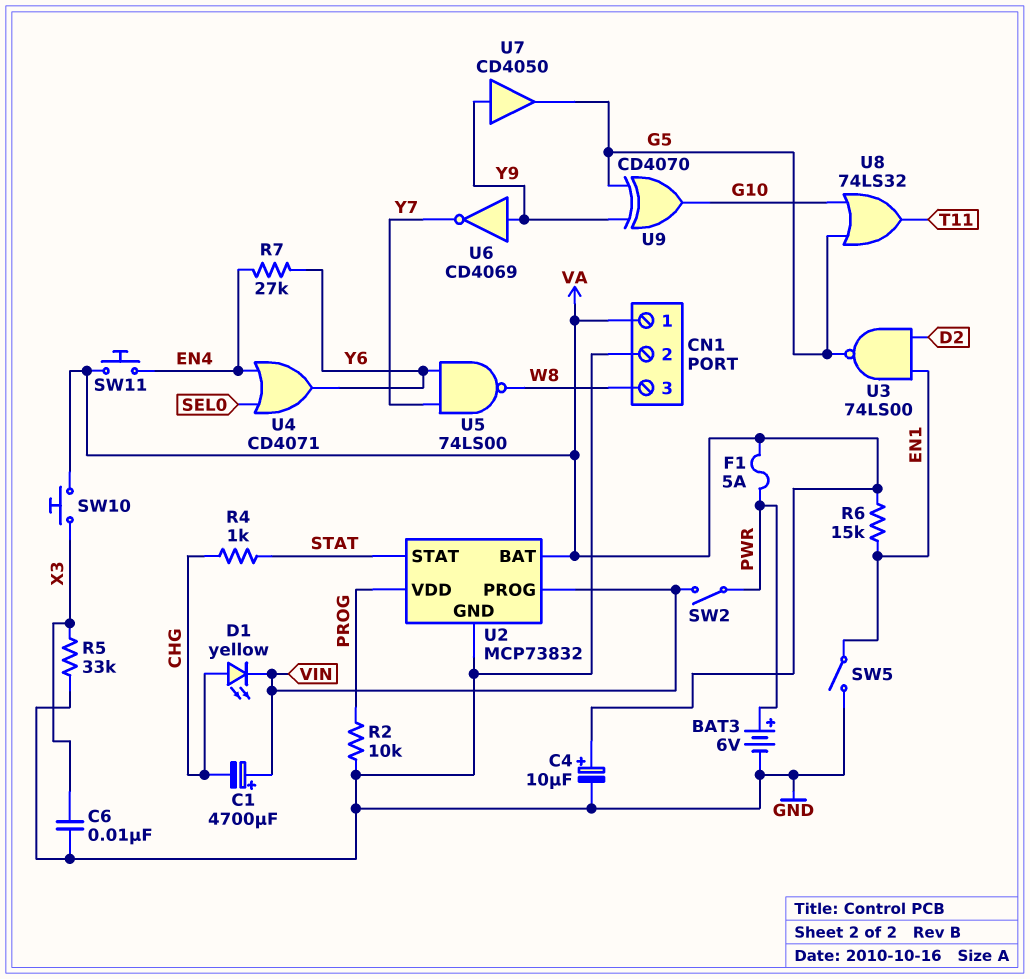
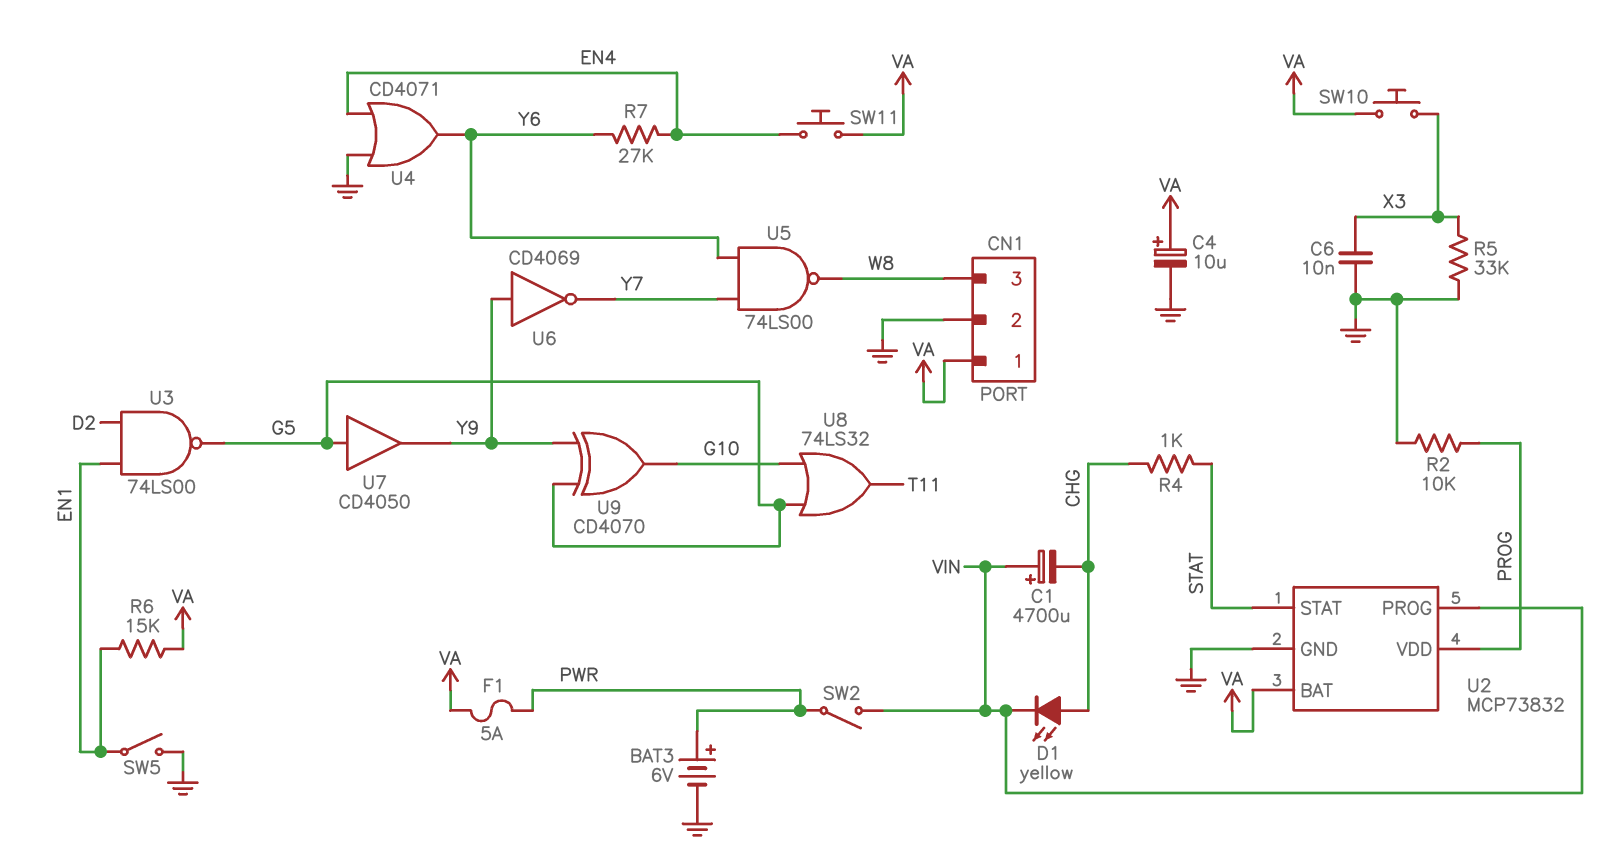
U4: OR CD4071 (in EN4, in SEL0, out Y6) -> OR CD4071 (in EN4, in GND, out Y6)
U7: buffer CD4050 (in Y9, out G5) -> buffer CD4050 (in G5, out Y9)

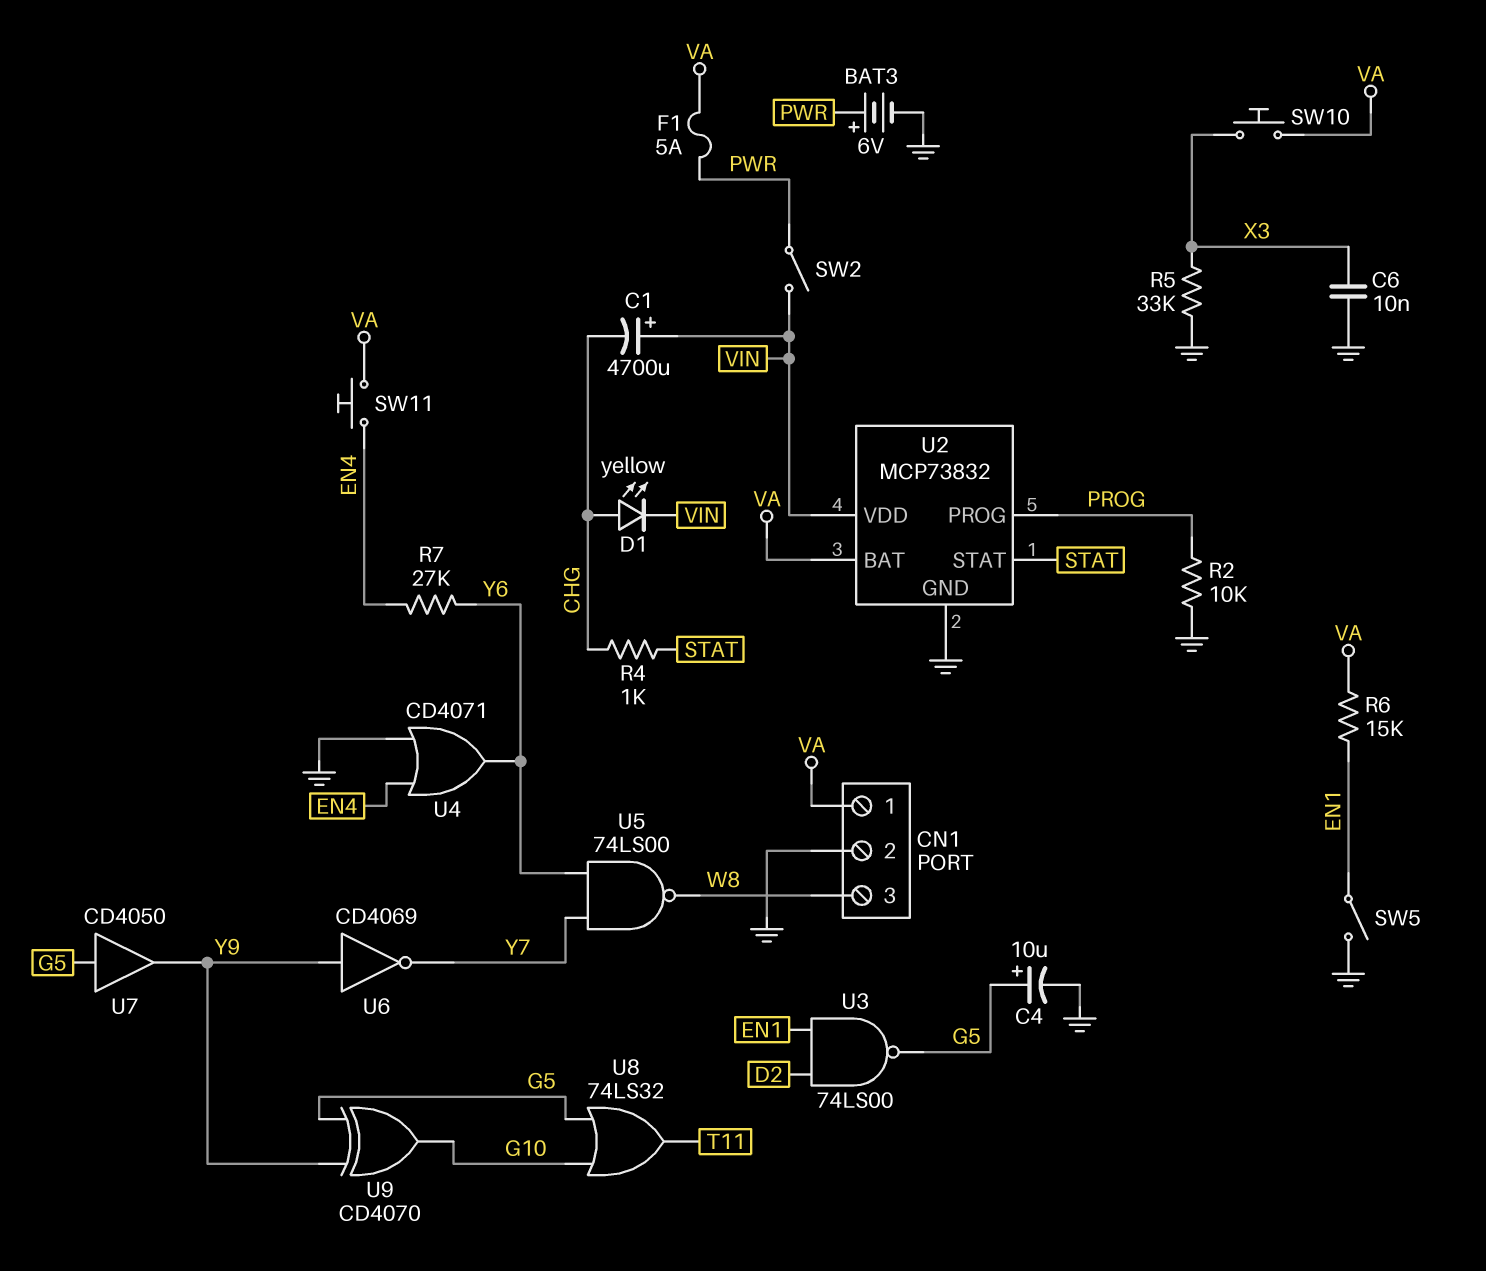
C4: 10uF (plus VA, minus GND) -> 10uF (plus G5, minus GND)
U2 pin PROG: VIN -> PROG
U2 pin VDD: PROG -> VIN

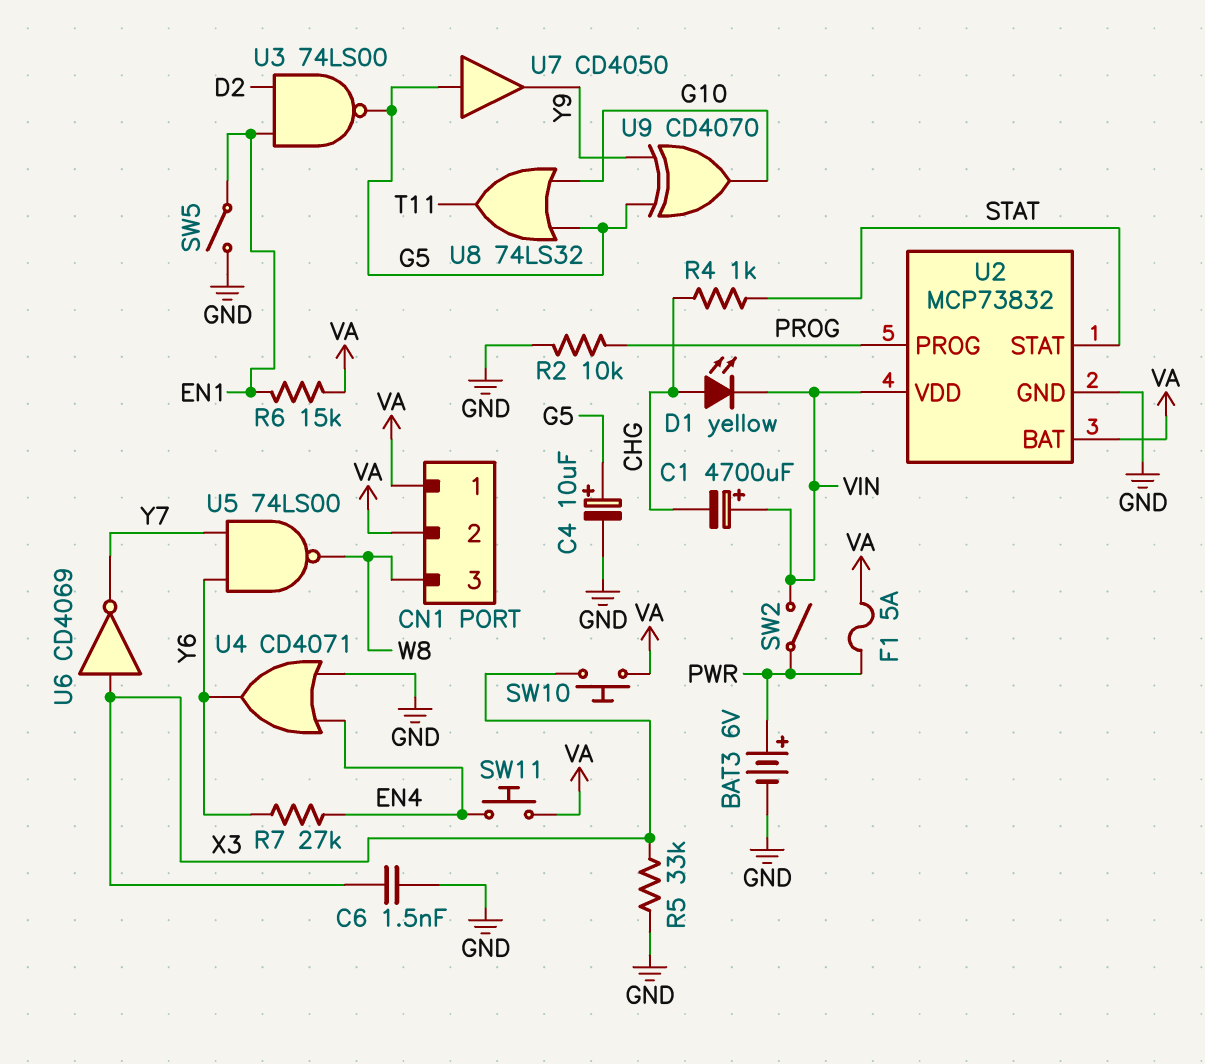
C6: 10nF (GND, X3) -> 1.5nF (GND, X3)
CN1 pin 2: GND -> VA
U6: NOT CD4069 (in Y9, out Y7) -> NOT CD4069 (in X3, out Y7)

